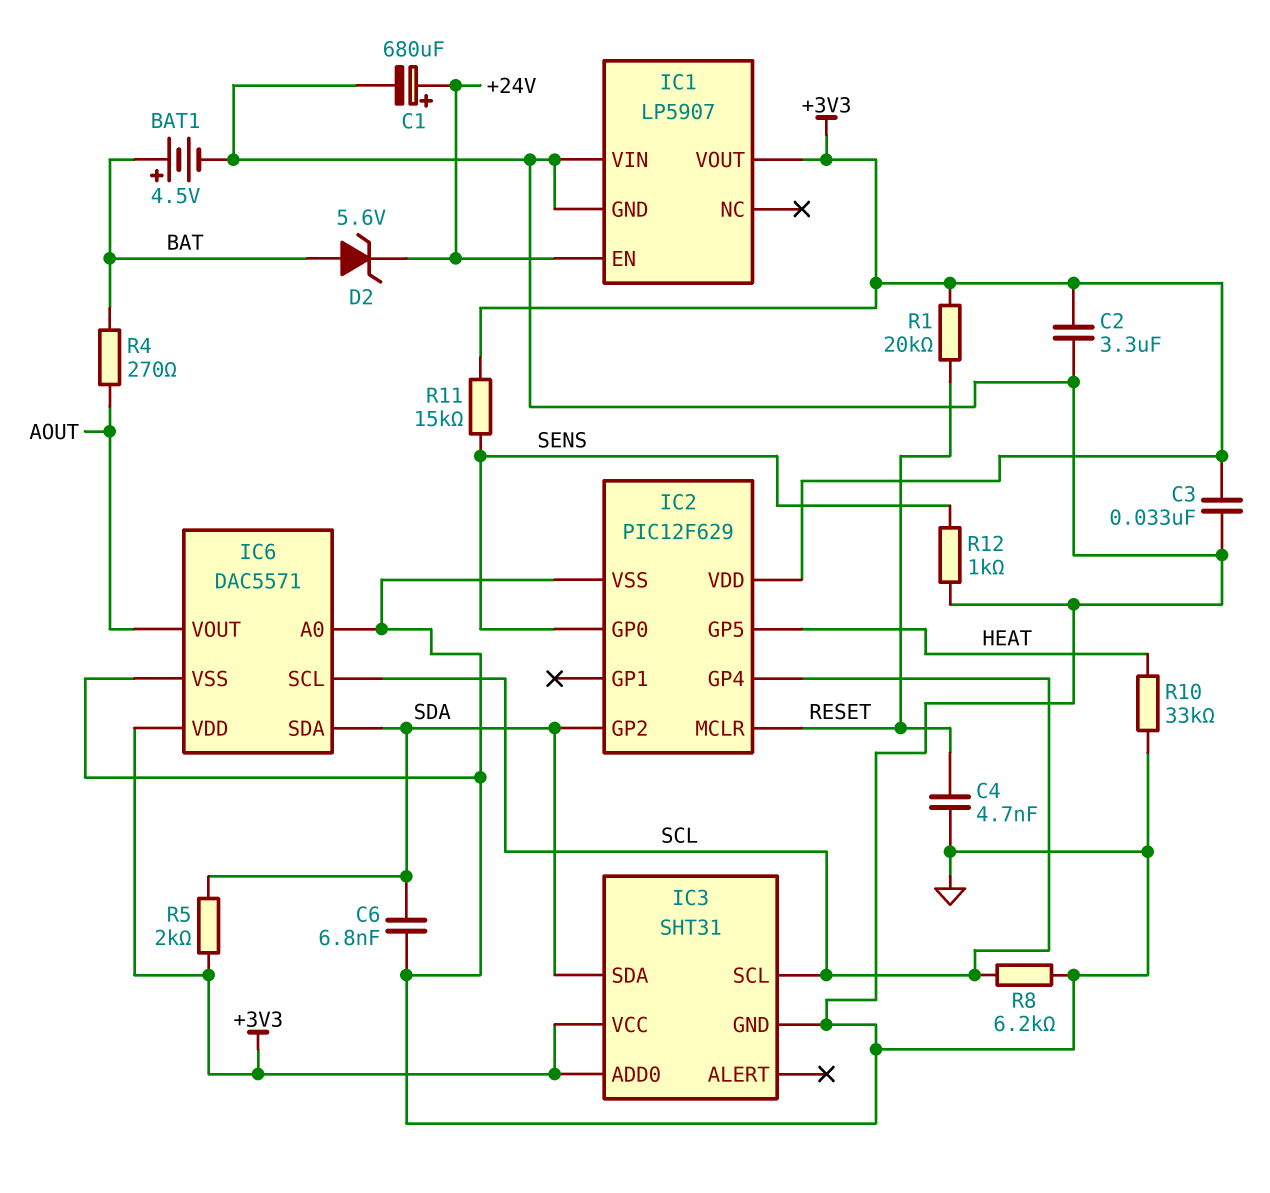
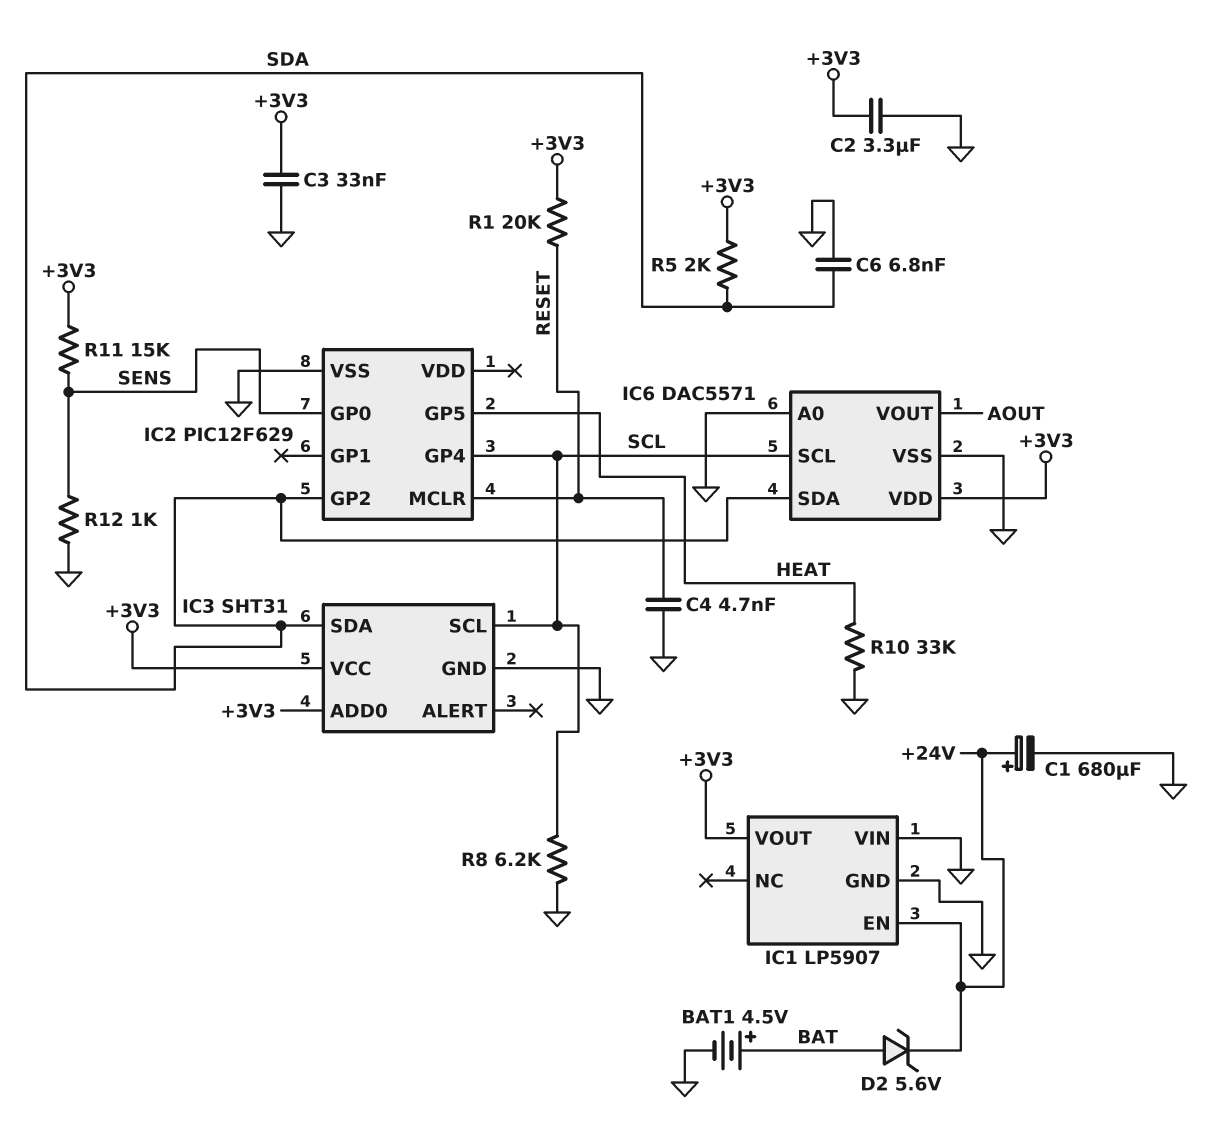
IC2 pin VDD: +3V3 -> none
R4: 270 (AOUT, BAT) -> none

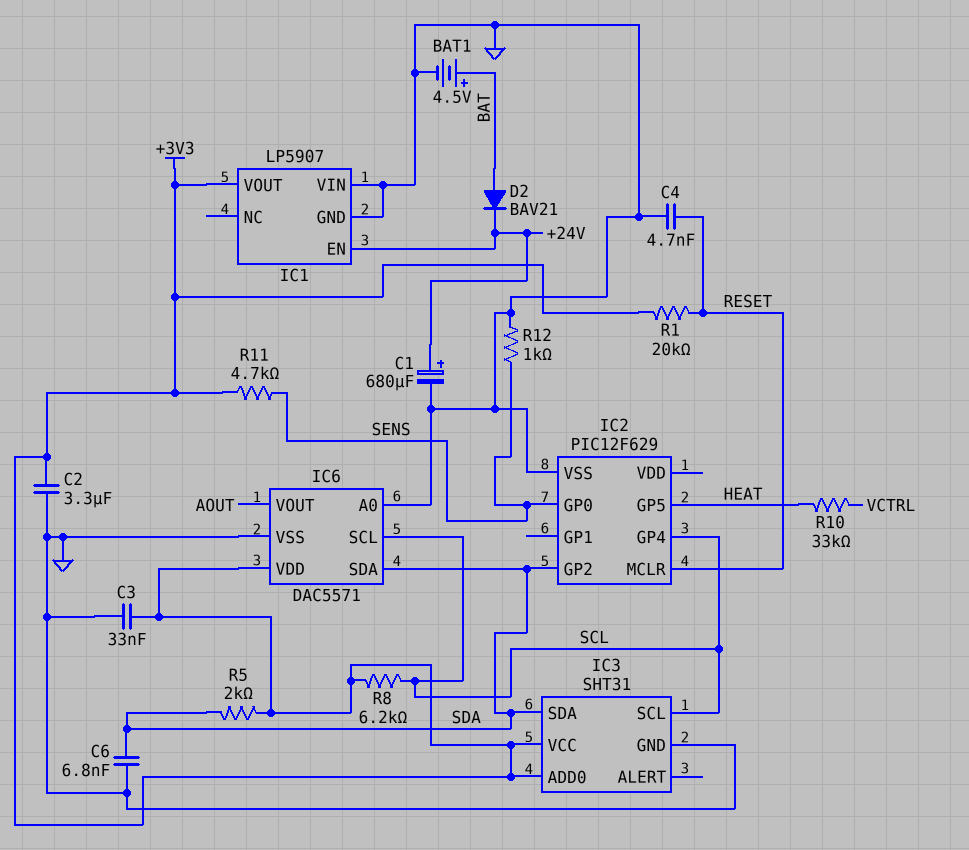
D2: zener 5.6V (A BAT, K +24V) -> diode BAV21 (A BAT, K +24V)
R8: 6.2k (GND, SCL) -> 6.2k (+3V3, SCL)
R10: 33k (GND, HEAT) -> 33k (HEAT, VCTRL)
R11: 15k (+3V3, SENS) -> 4.7k (+3V3, SENS)

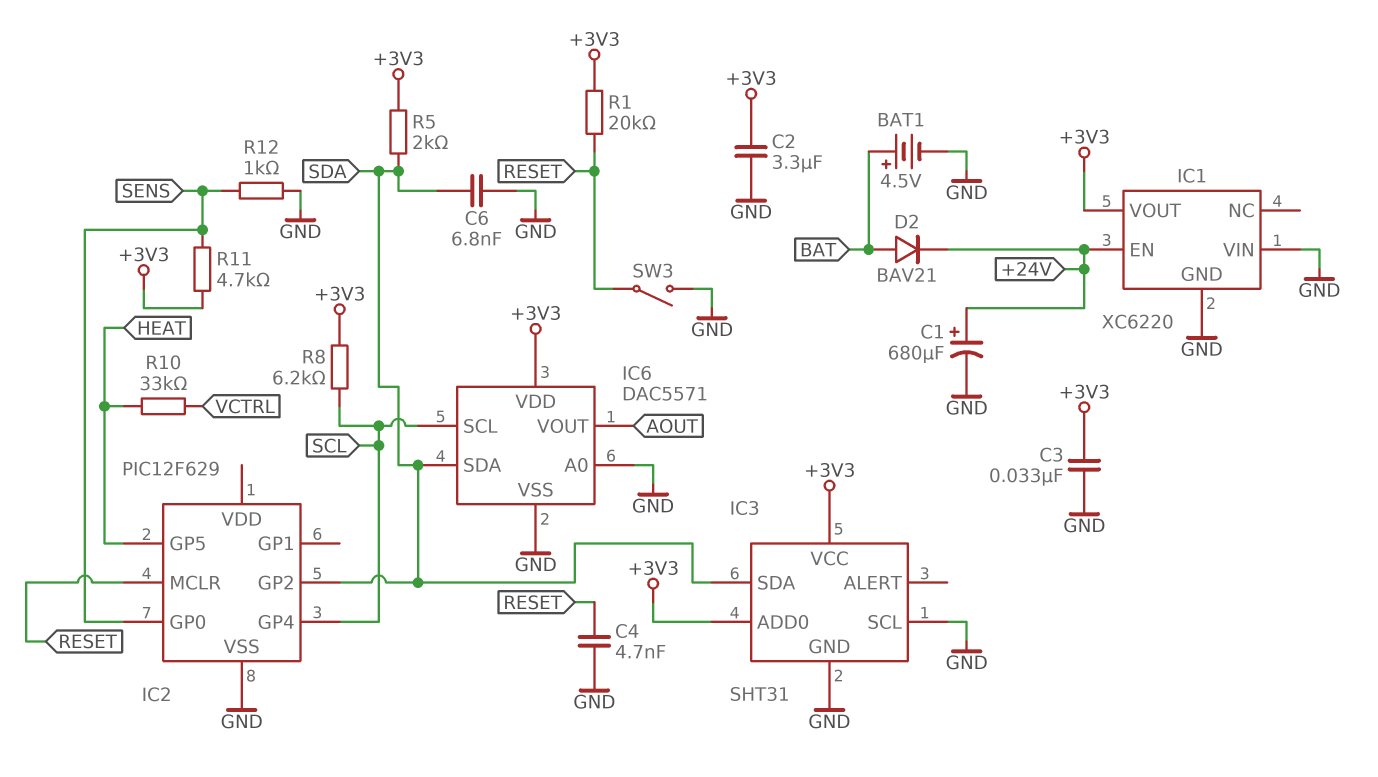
IC1: LP5907 -> XC6220
IC3 pin SCL: SCL -> GND
SW3: none -> switch (GND, RESET)

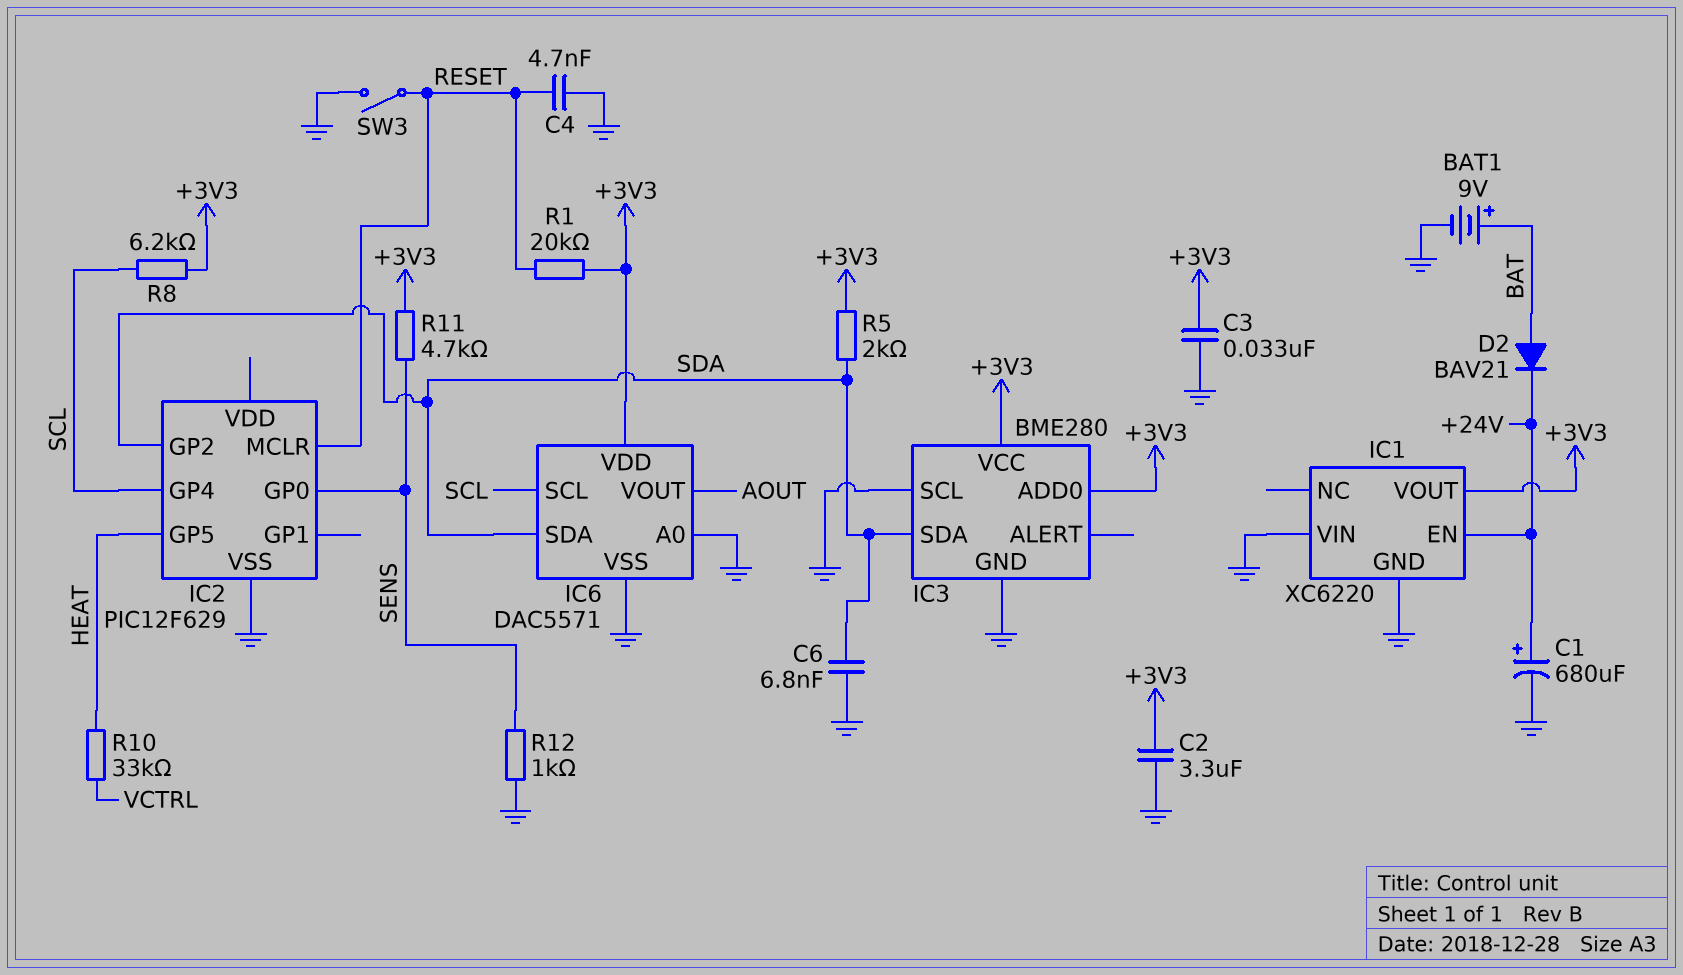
BAT1: 4.5V (plus BAT, minus GND) -> 9V (plus BAT, minus GND)
IC3: SHT31 -> BME280

